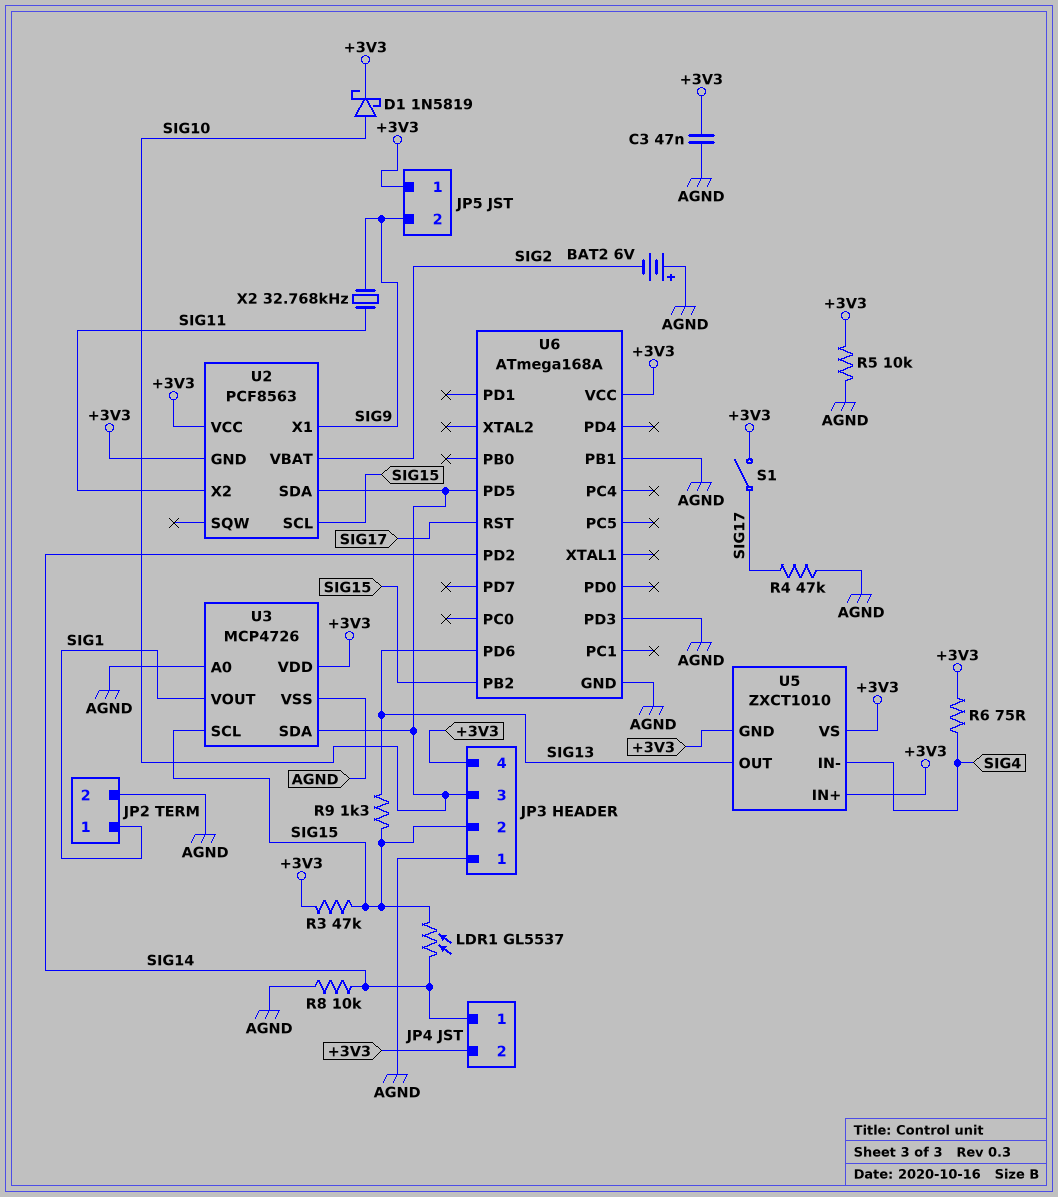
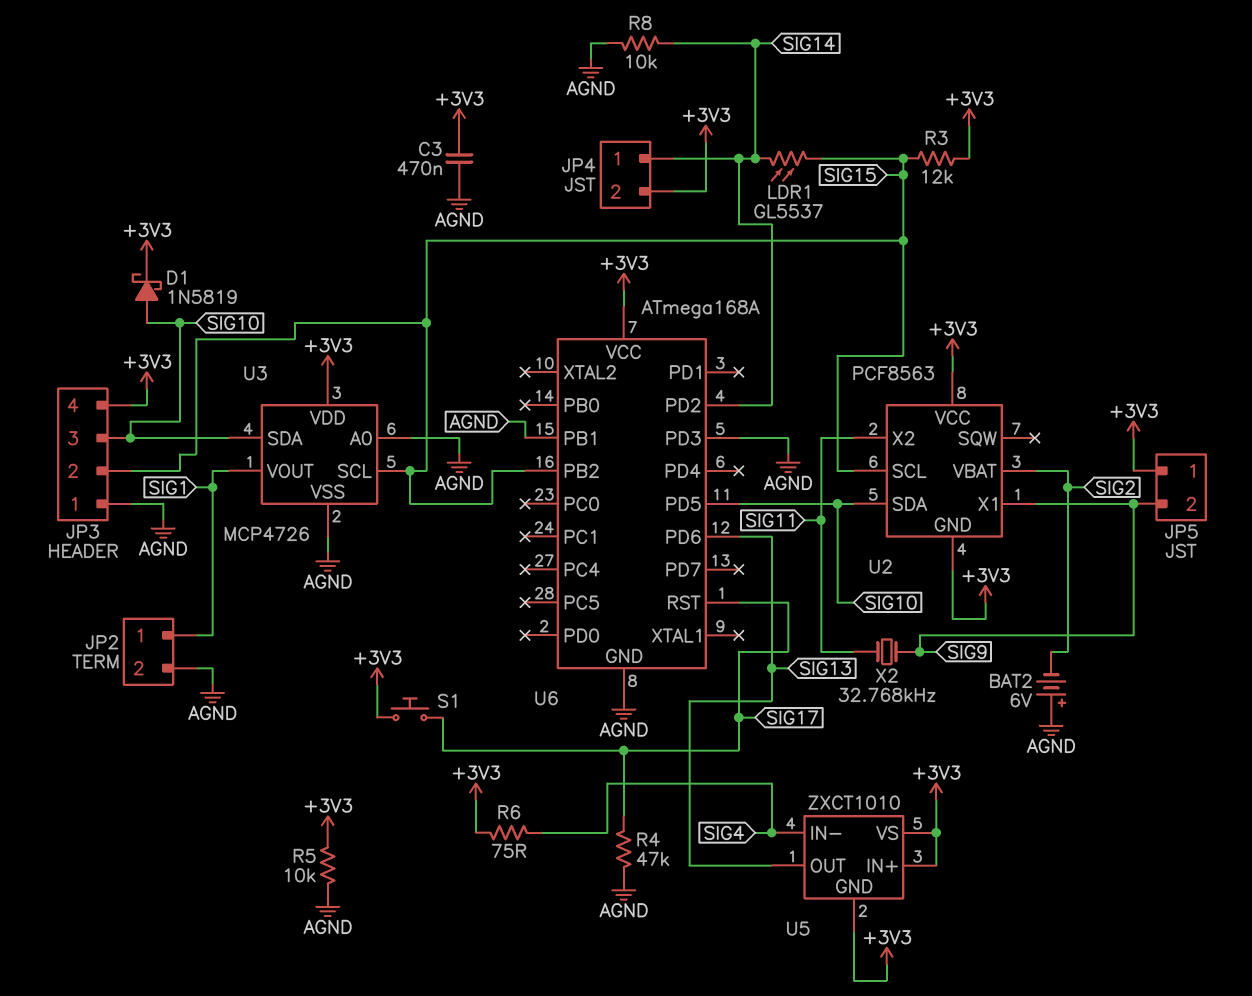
C3: 47nF (+3V3, AGND) -> 470nF (+3V3, AGND)
R3: 47k (+3V3, SIG15) -> 12k (+3V3, SIG15)
R9: 1.3k (SIG13, SIG15) -> none
S1: switch (+3V3, SIG17) -> button (+3V3, SIG17)

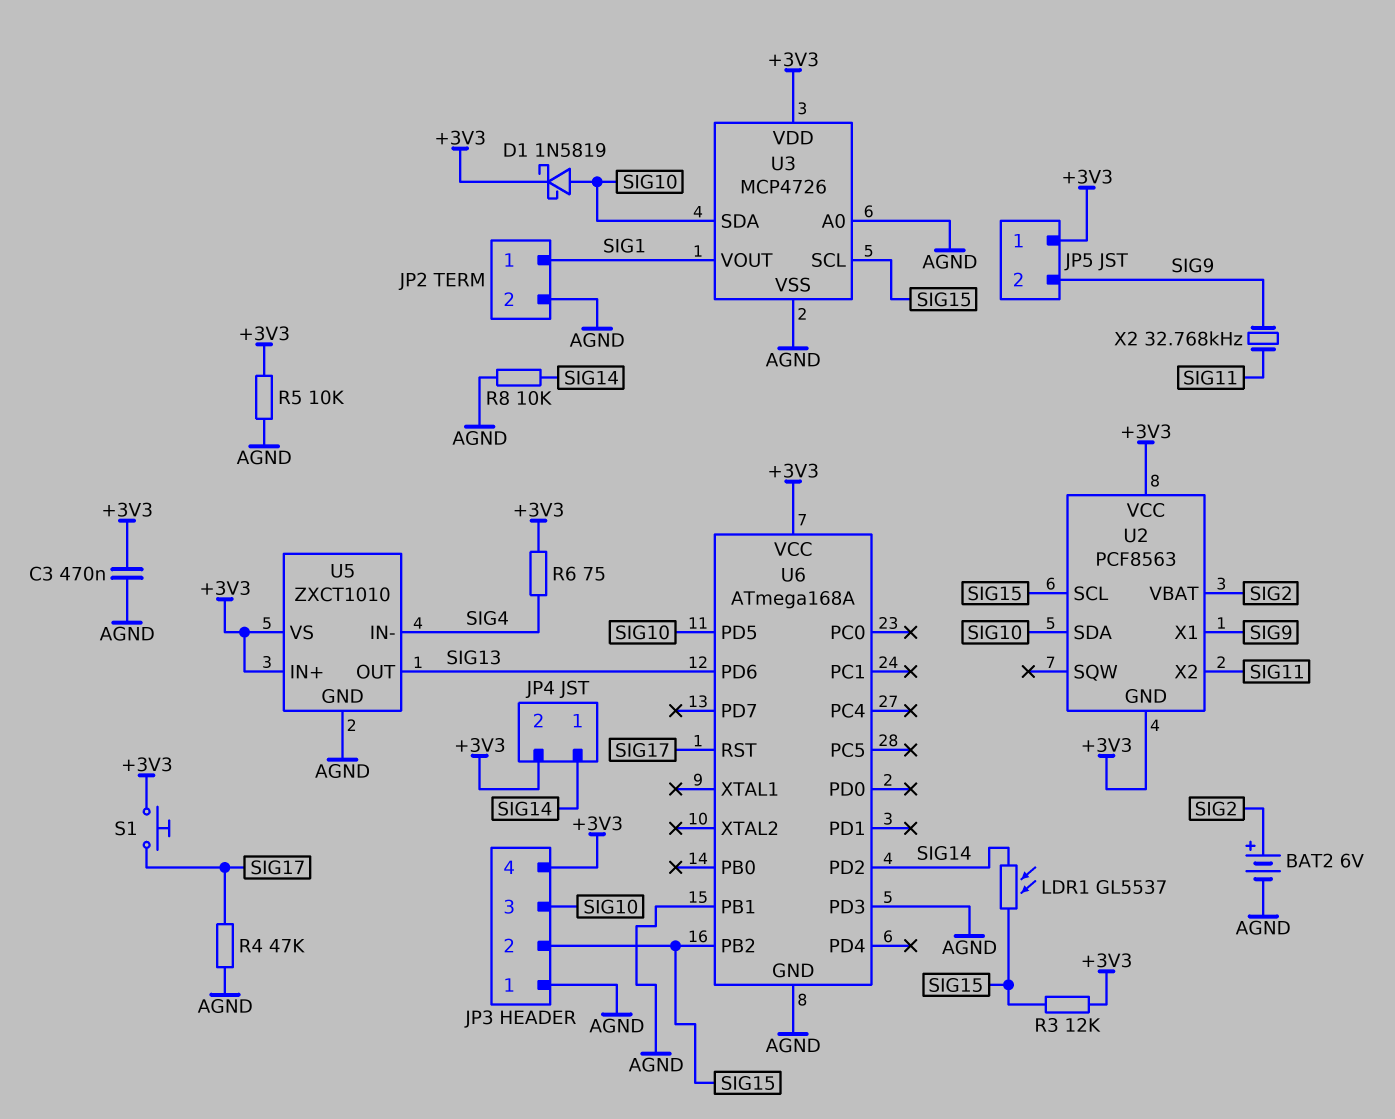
BAT2: 6V (plus AGND, minus SIG2) -> 6V (plus SIG2, minus AGND)
U5 pin GND: +3V3 -> AGND

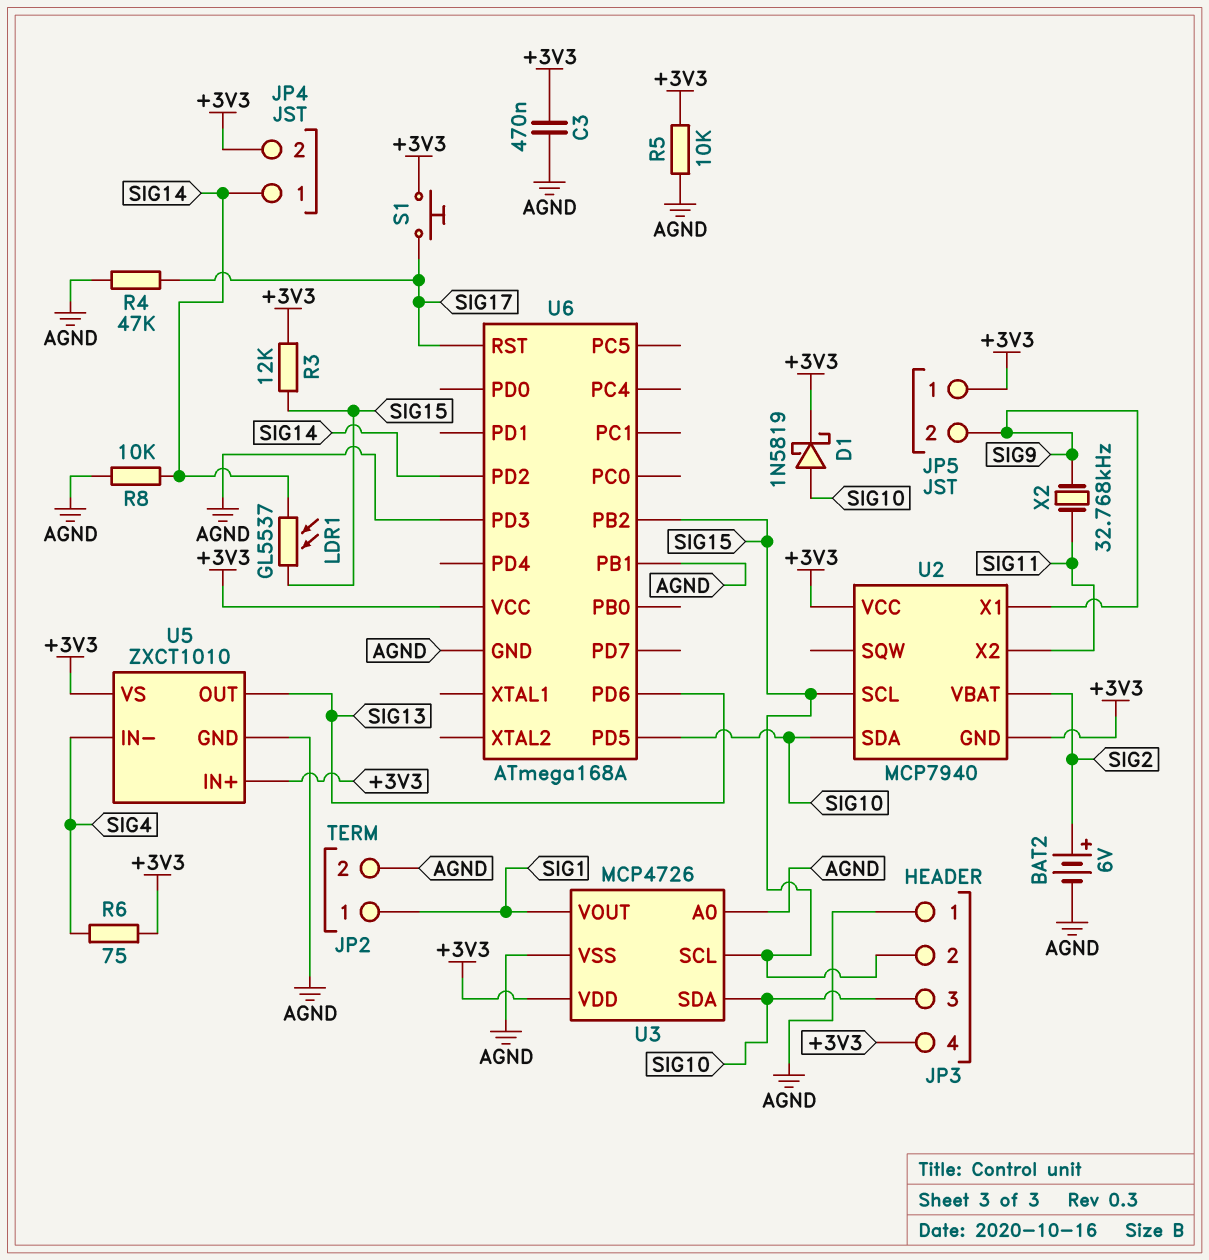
U2: PCF8563 -> MCP7940

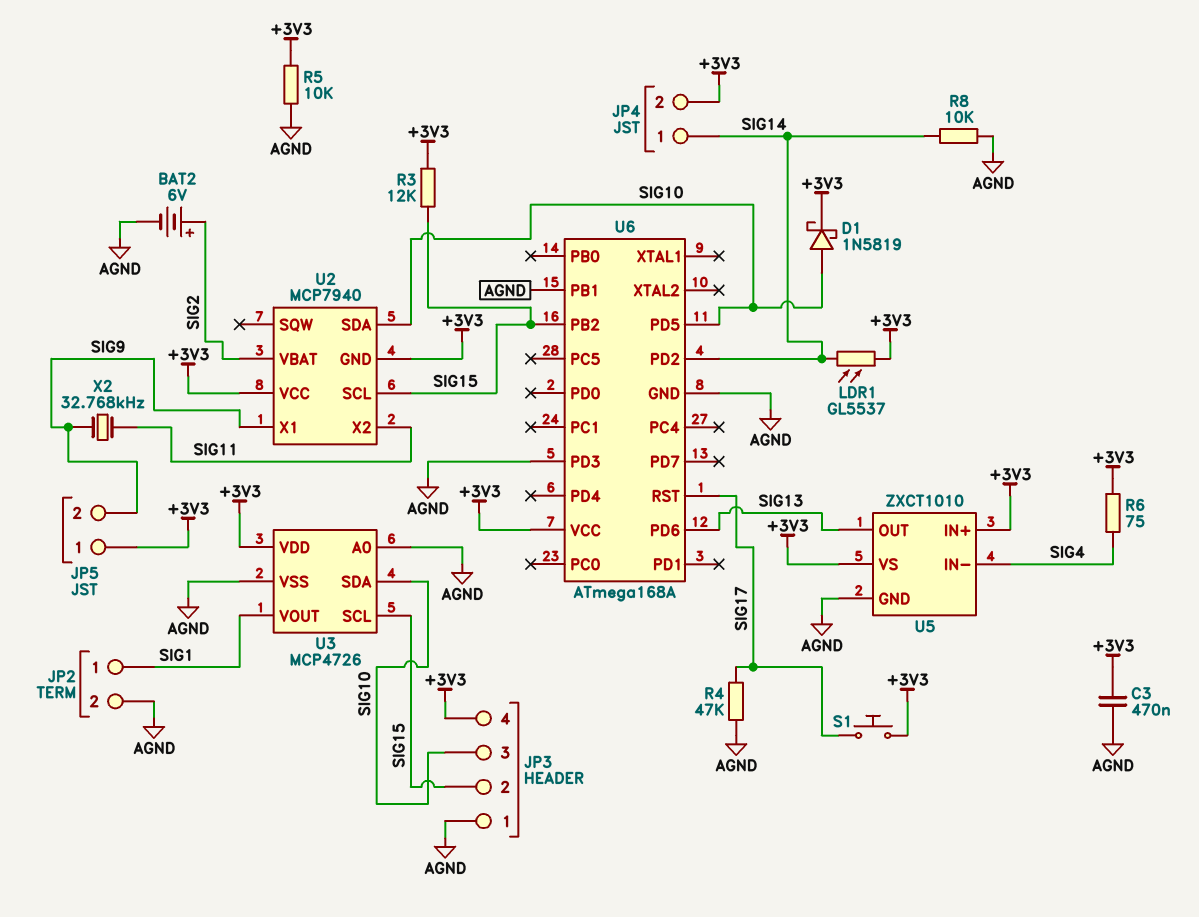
LDR1: GL5537 (SIG14, SIG15) -> GL5537 (+3V3, SIG14)

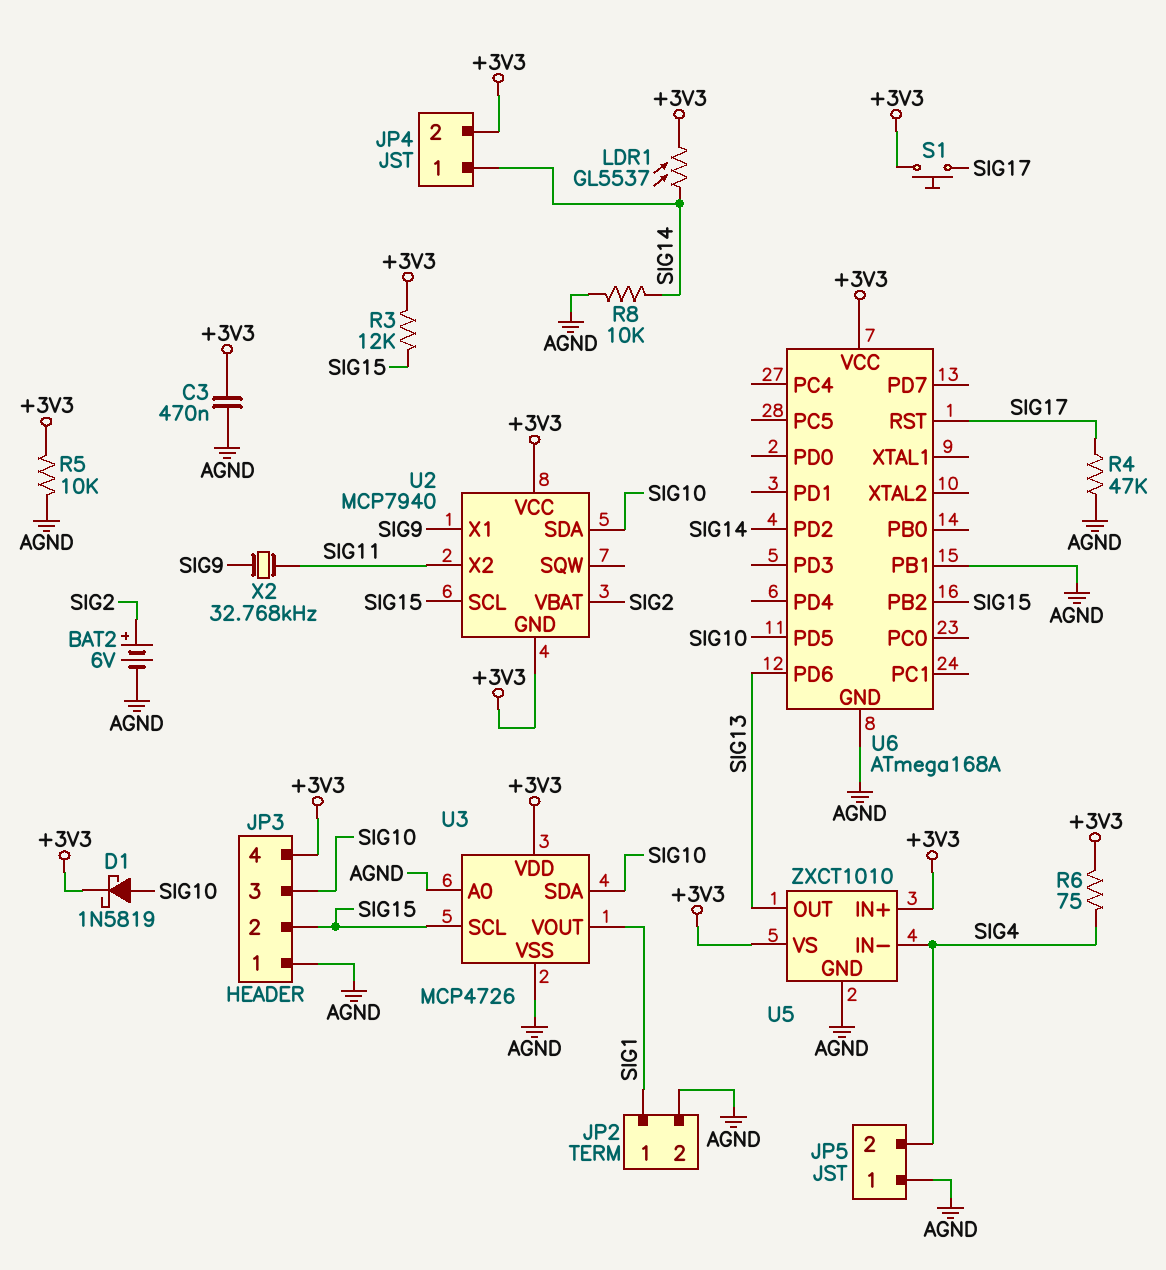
JP5 pin 1: +3V3 -> AGND
JP5 pin 2: SIG9 -> SIG4
U6 pin PD3: AGND -> none

